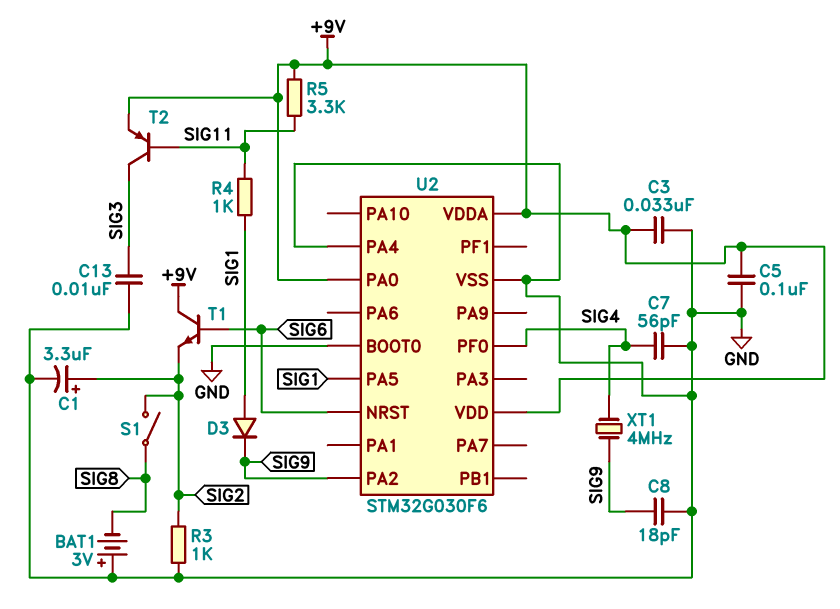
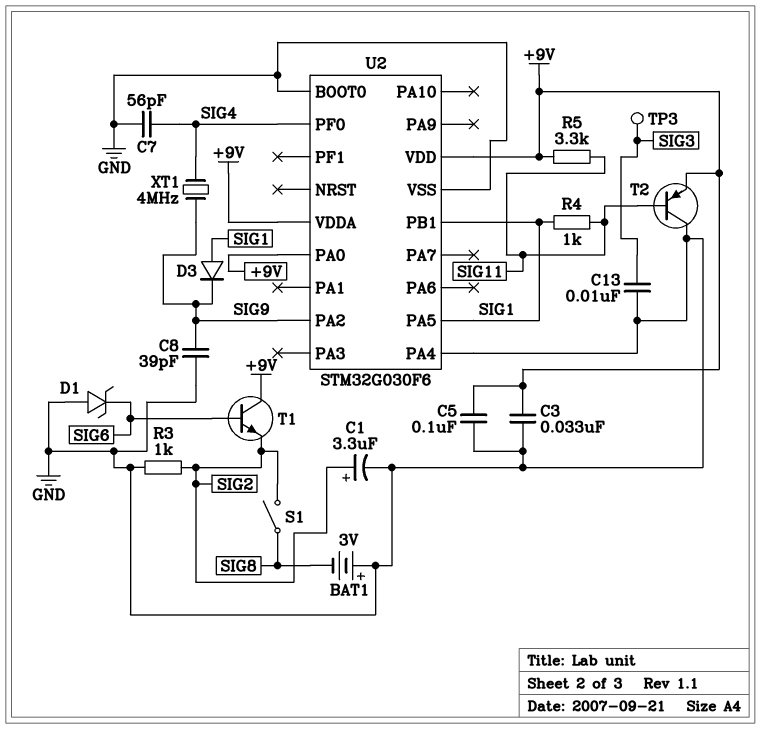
C8: 18pF (GND, SIG9) -> 39pF (GND, SIG9)
D1: none -> zener (A GND, K SIG6)
T2: PNP (B SIG11, C SIG3, E +9V) -> PNP (B SIG11, C GND, E +9V)
TP3: none -> test point (SIG3)
U2 pin NRST: SIG6 -> none
U2 pin PB1: none -> SIG1

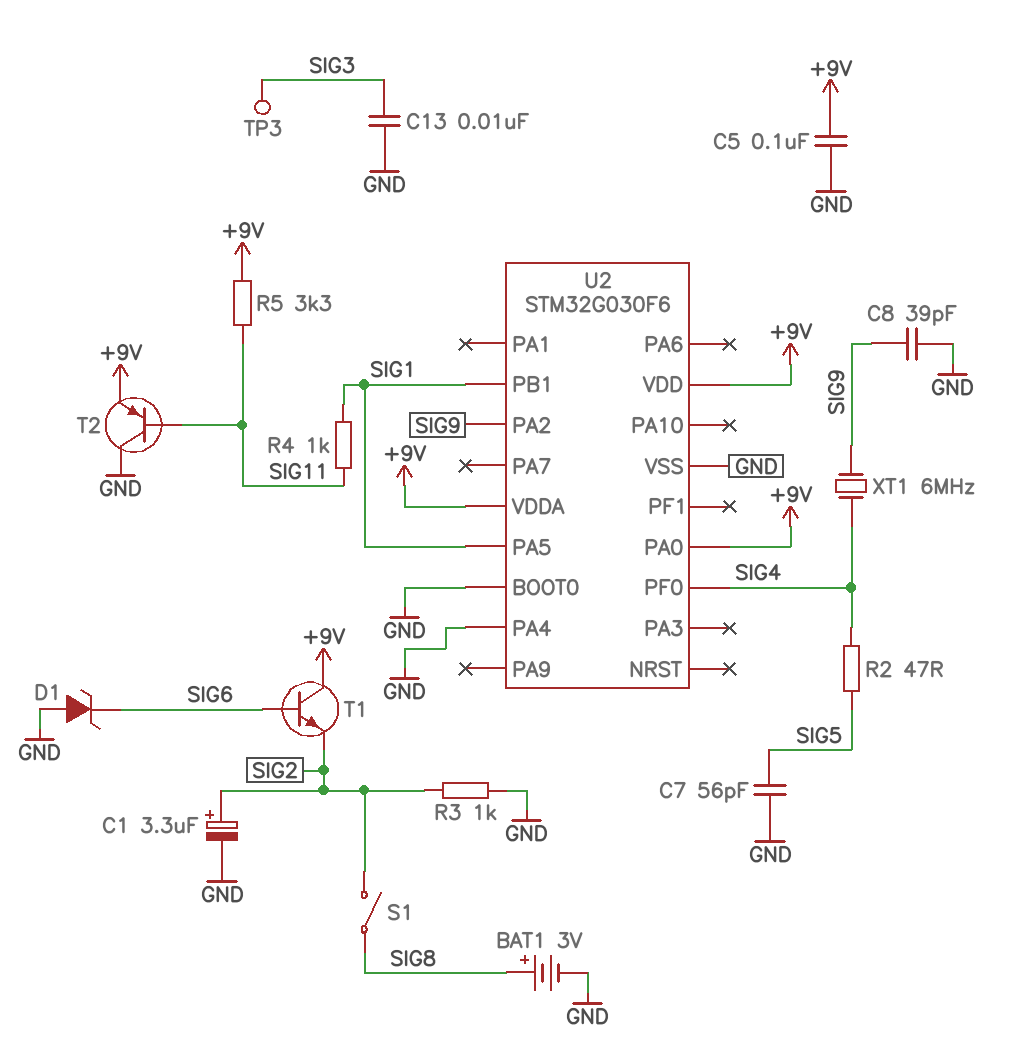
BAT1: 3V (plus GND, minus SIG8) -> 3V (plus SIG8, minus GND)
C3: 33nF (+9V, GND) -> none
C7: 56pF (GND, SIG4) -> 56pF (GND, SIG5)
D3: diode (A SIG1, K SIG9) -> none
R2: none -> 47 (SIG4, SIG5)
XT1: 4MHz (SIG4, SIG9) -> 6MHz (SIG4, SIG9)

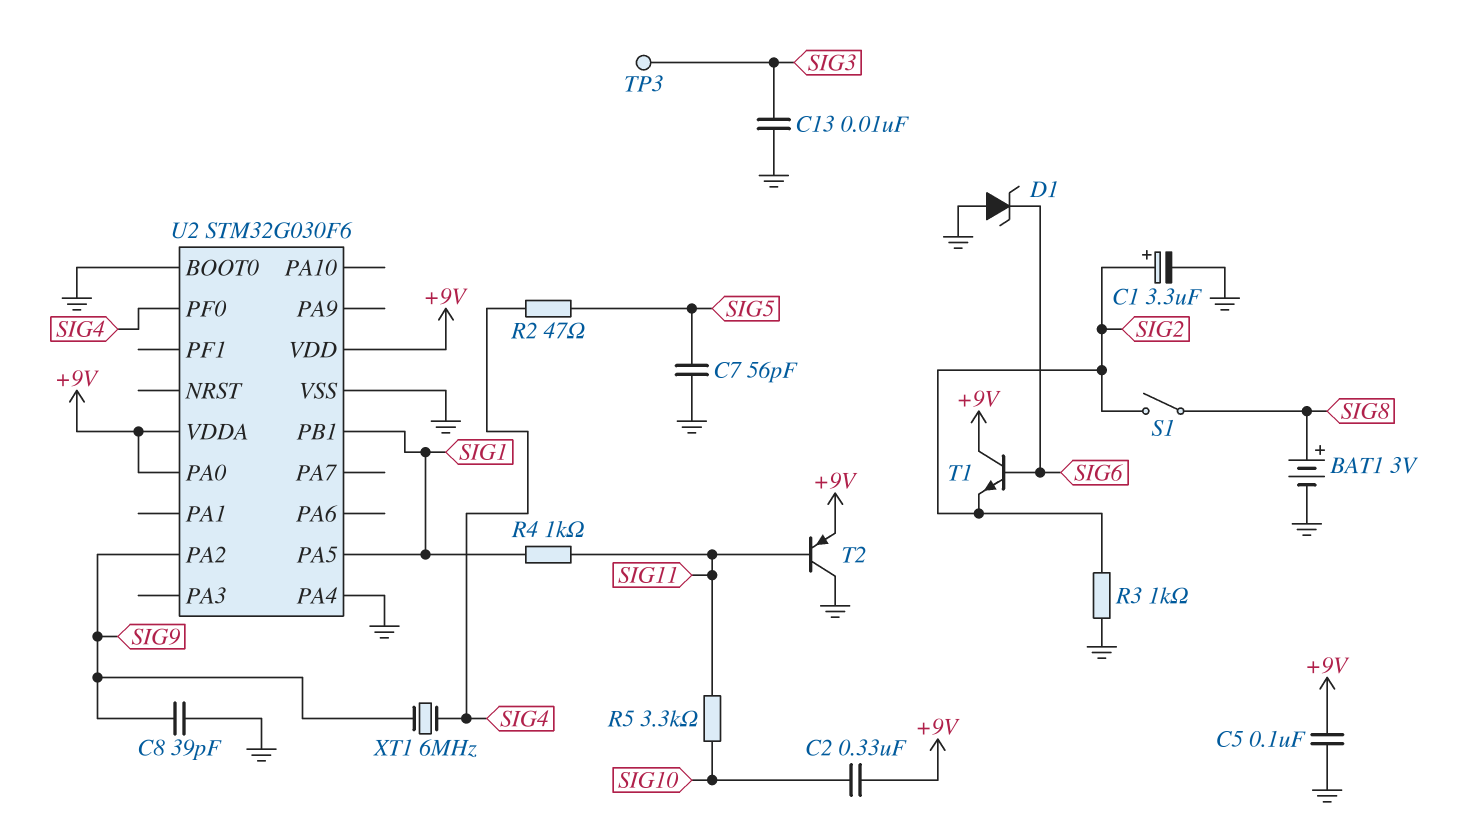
C2: none -> 330nF (+9V, SIG10)
R5: 3.3k (+9V, SIG11) -> 3.3k (SIG10, SIG11)

